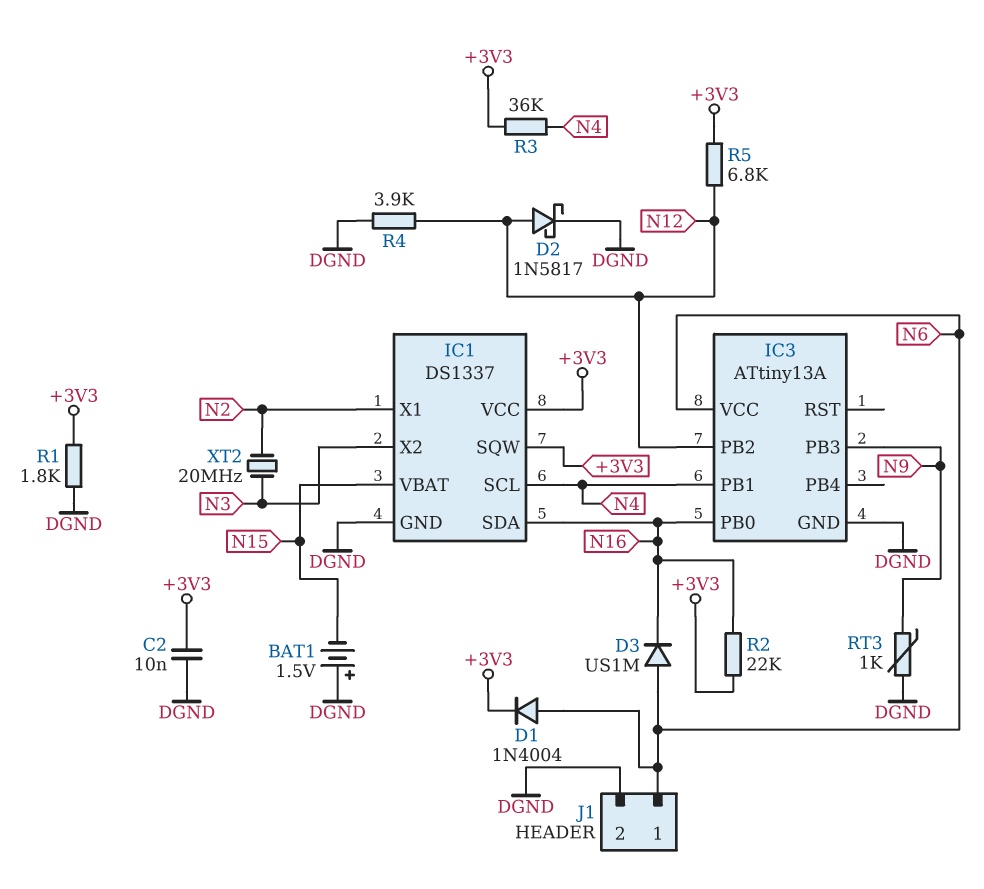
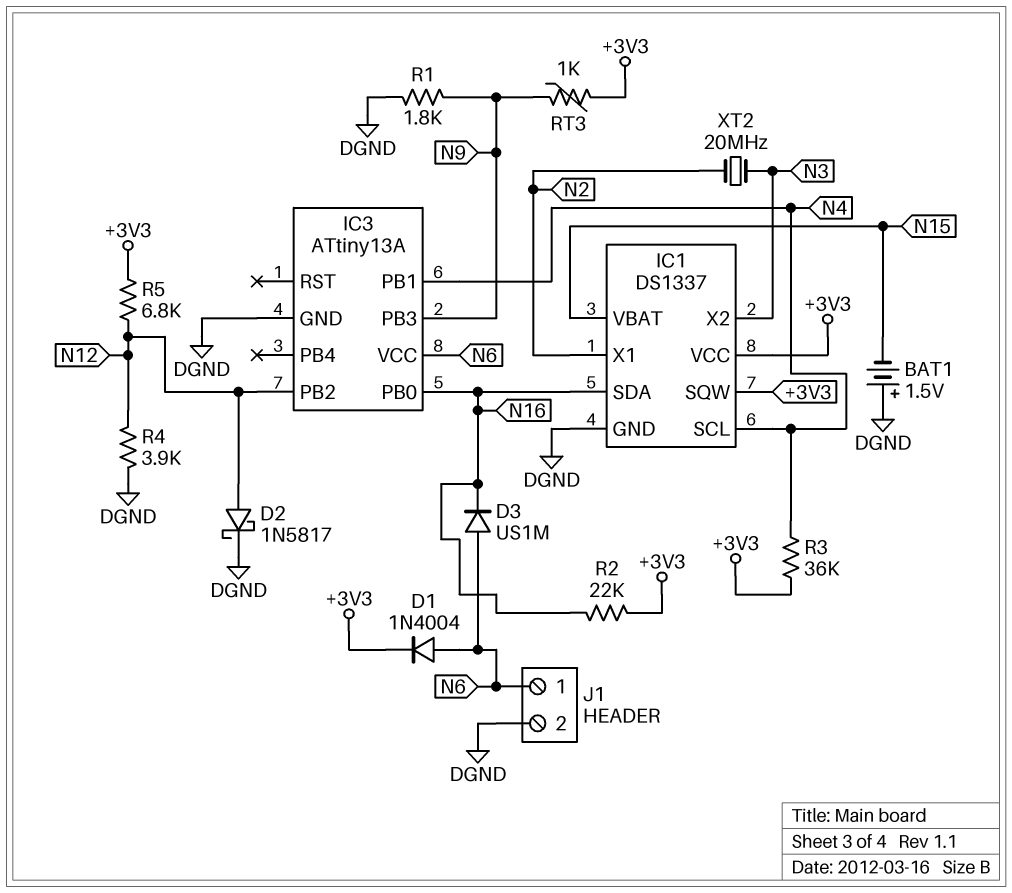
C2: 10nF (+3V3, DGND) -> none
R1: 1.8k (+3V3, DGND) -> 1.8k (DGND, N9)
RT3: 1k (DGND, N9) -> 1k (+3V3, N9)

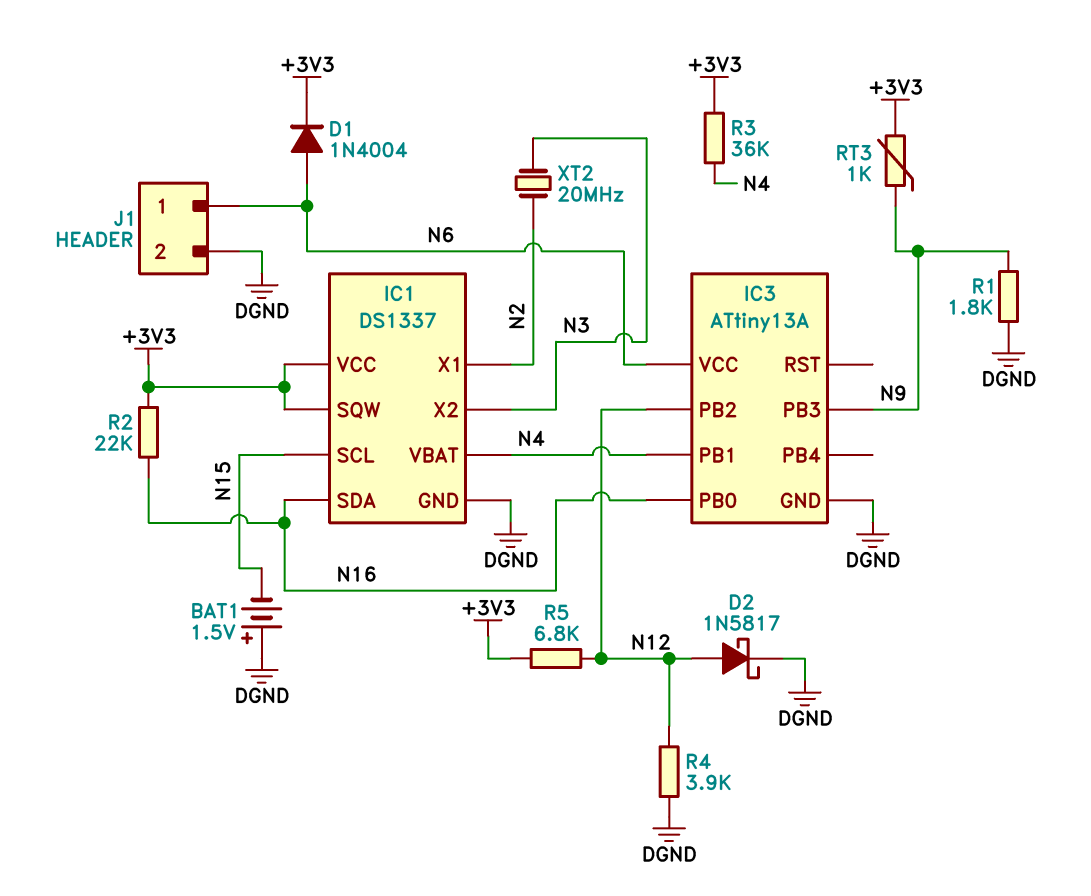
D3: diode US1M (A N6, K N16) -> none
IC1 pin SCL: N4 -> N15
IC1 pin VBAT: N15 -> N4

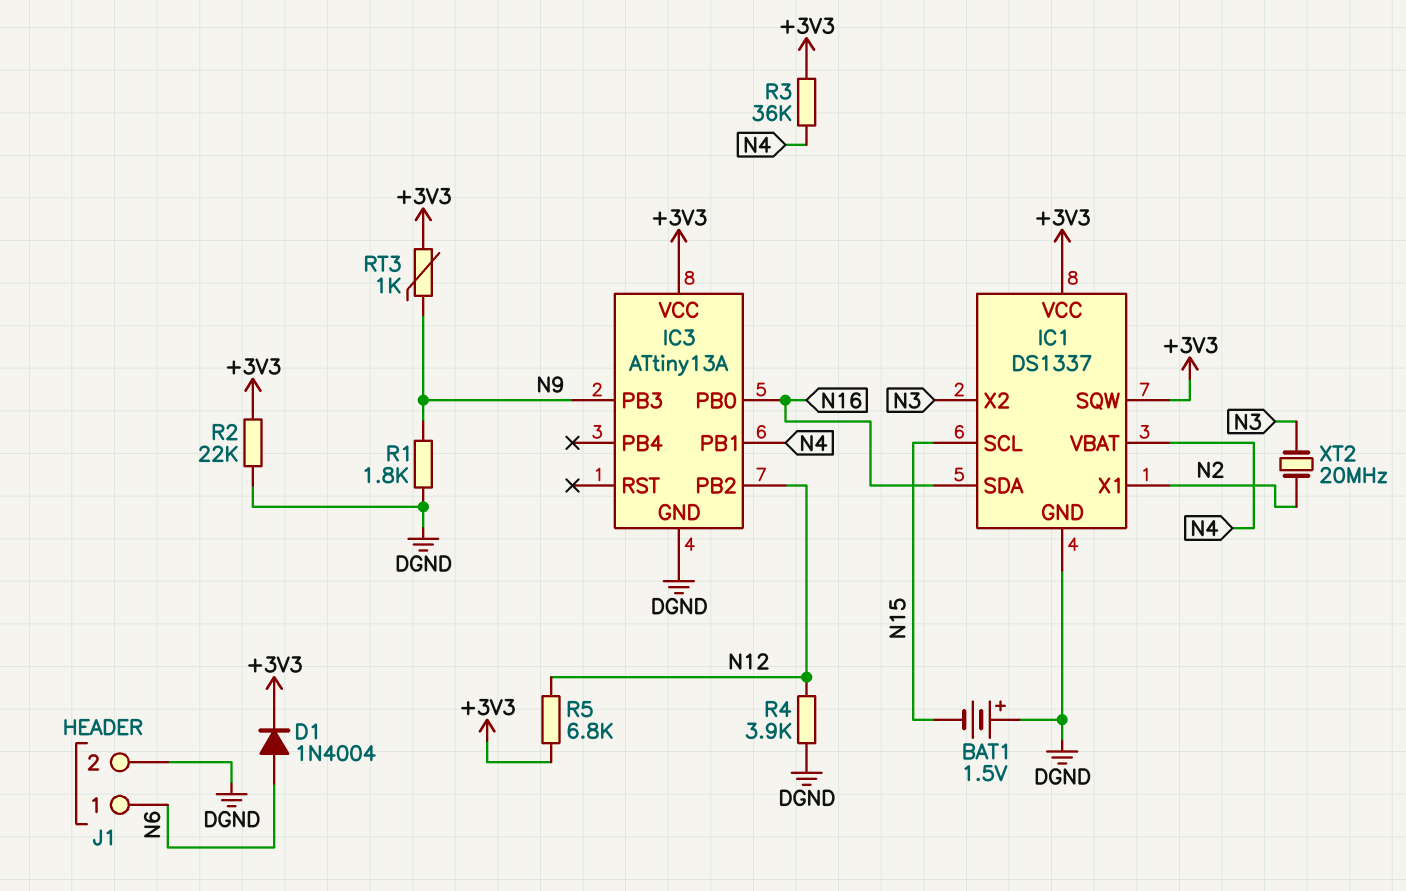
D2: schottky 1N5817 (A N12, K DGND) -> none
IC3 pin VCC: N6 -> +3V3
R2: 22k (+3V3, N16) -> 22k (+3V3, DGND)

